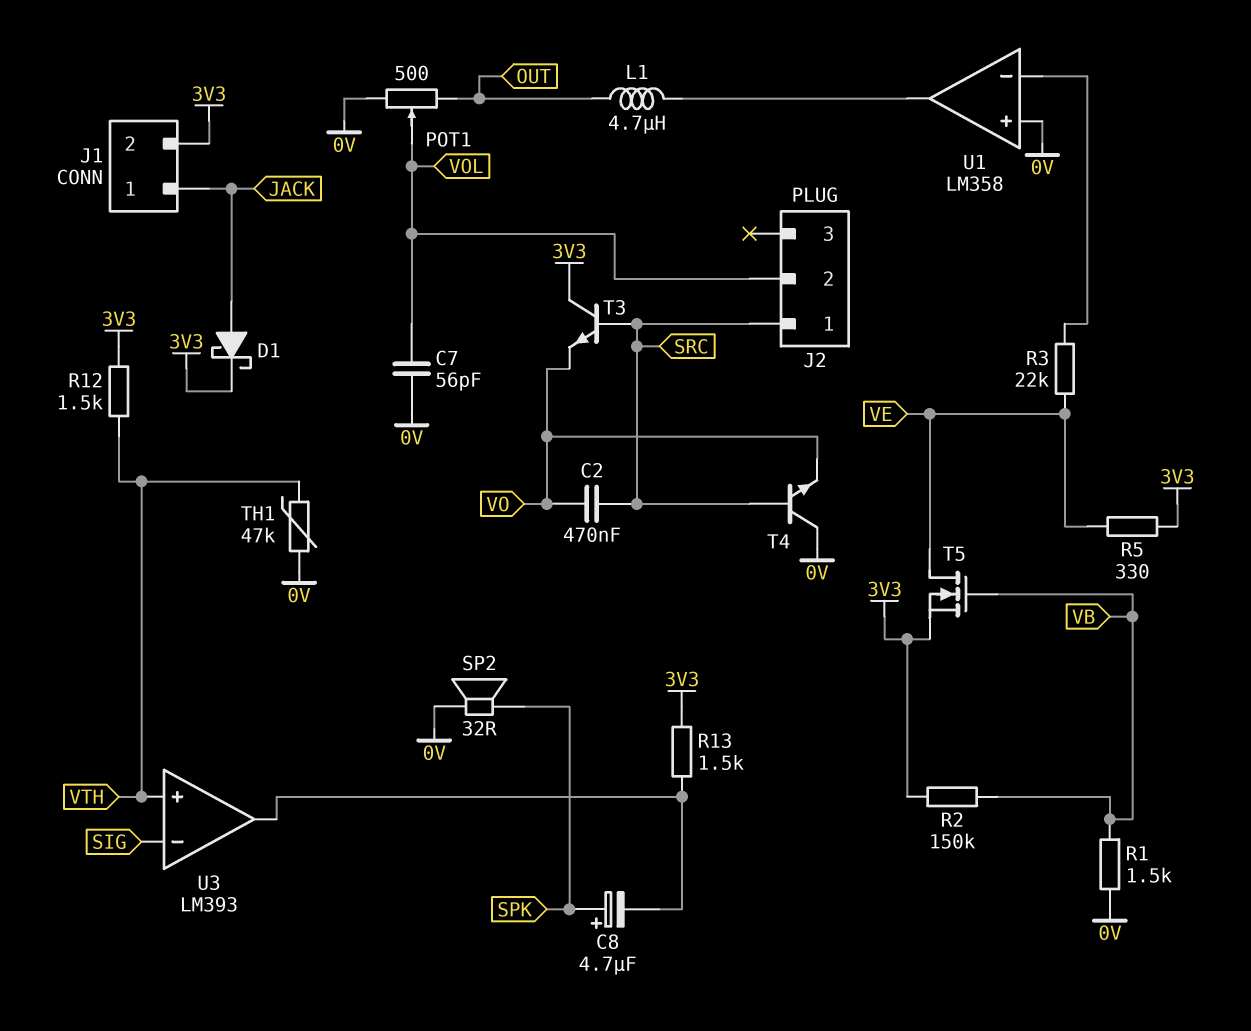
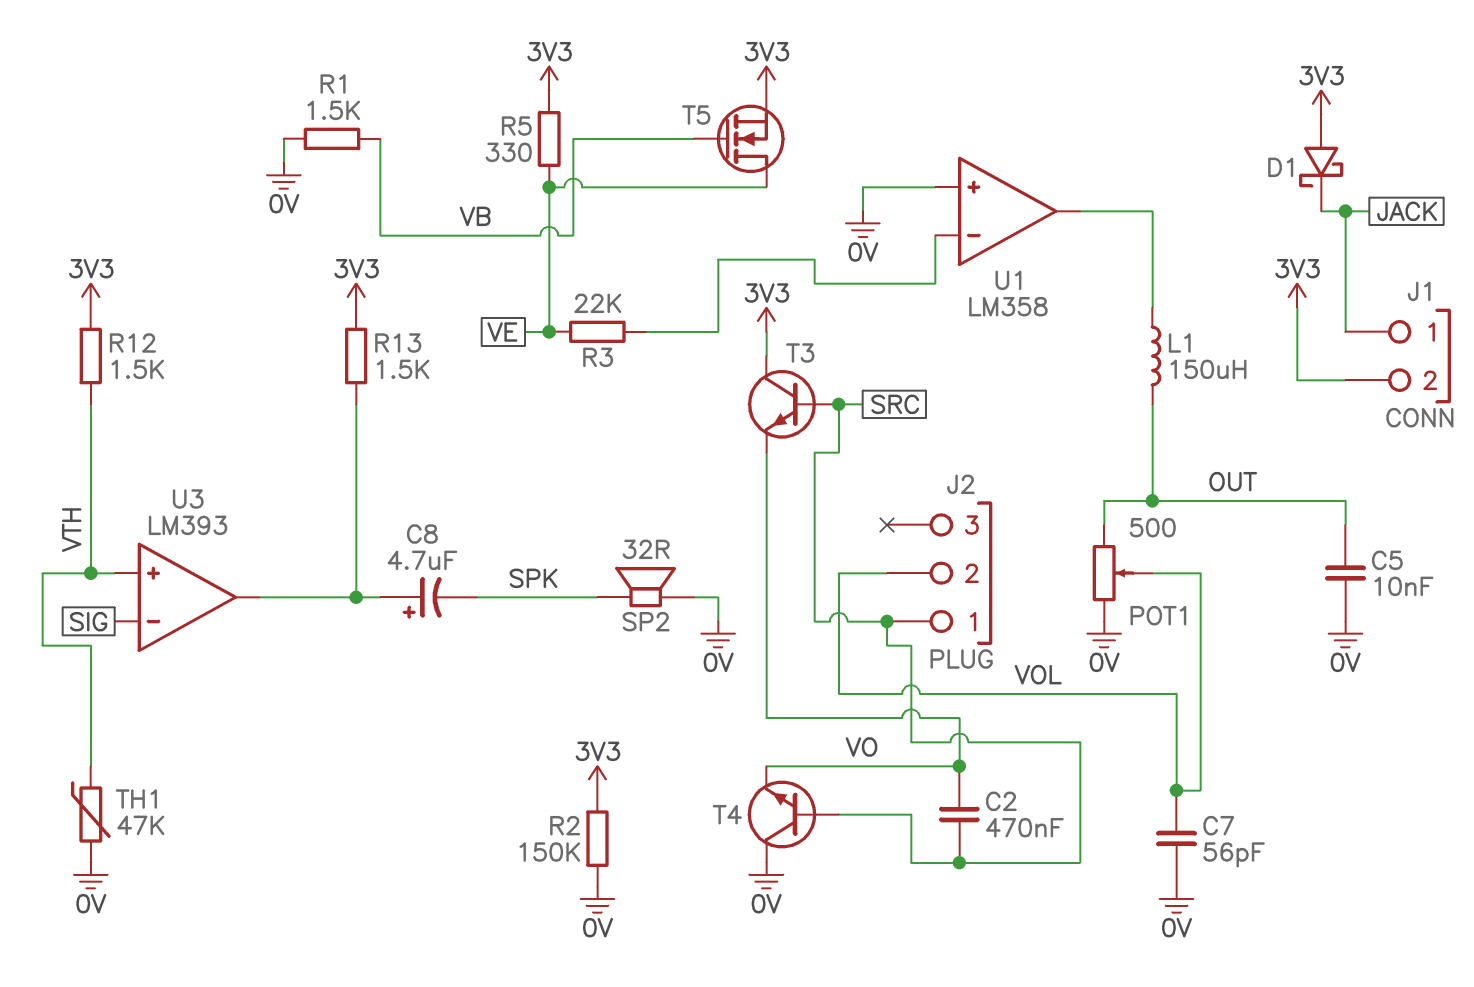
C5: none -> 10nF (0V, OUT)
C8: 4.7uF (plus SPK, minus U3/out) -> 4.7uF (plus U3/out, minus SPK)
D1: schottky (A JACK, K 3V3) -> schottky (A 3V3, K JACK)
L1: 4.7uH (OUT, U1/out) -> 150uH (OUT, U1/out)
R2: 150k (3V3, VB) -> 150k (0V, 3V3)

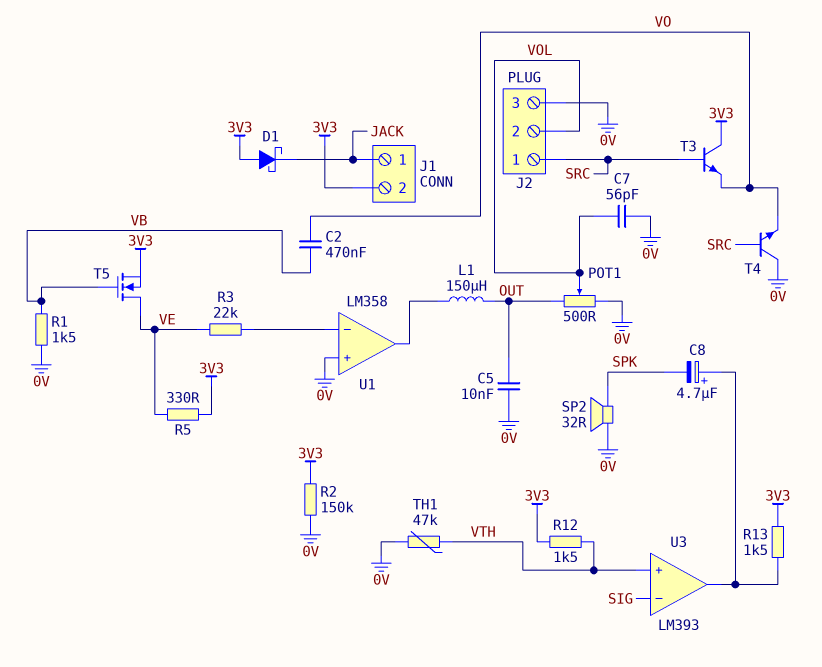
C2: 470nF (SRC, VO) -> 470nF (VB, VO)
J2 pin 3: none -> 0V

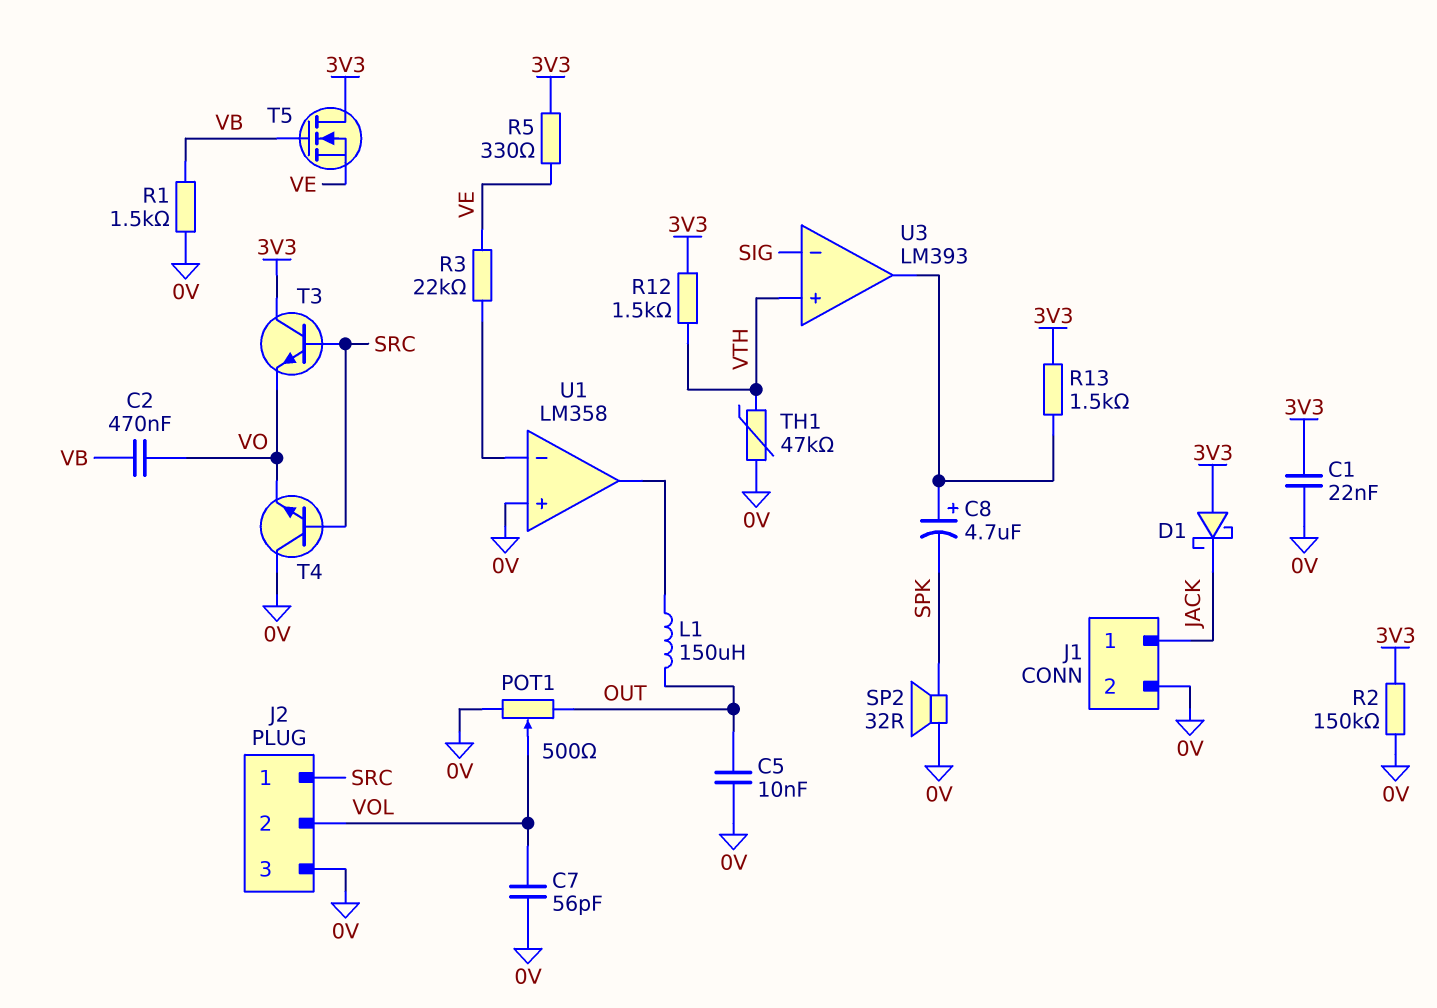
C1: none -> 22nF (0V, 3V3)
J1 pin 2: 3V3 -> 0V
T5: NMOS (G VB, D VE, S 3V3) -> NMOS (G VB, D 3V3, S VE)

